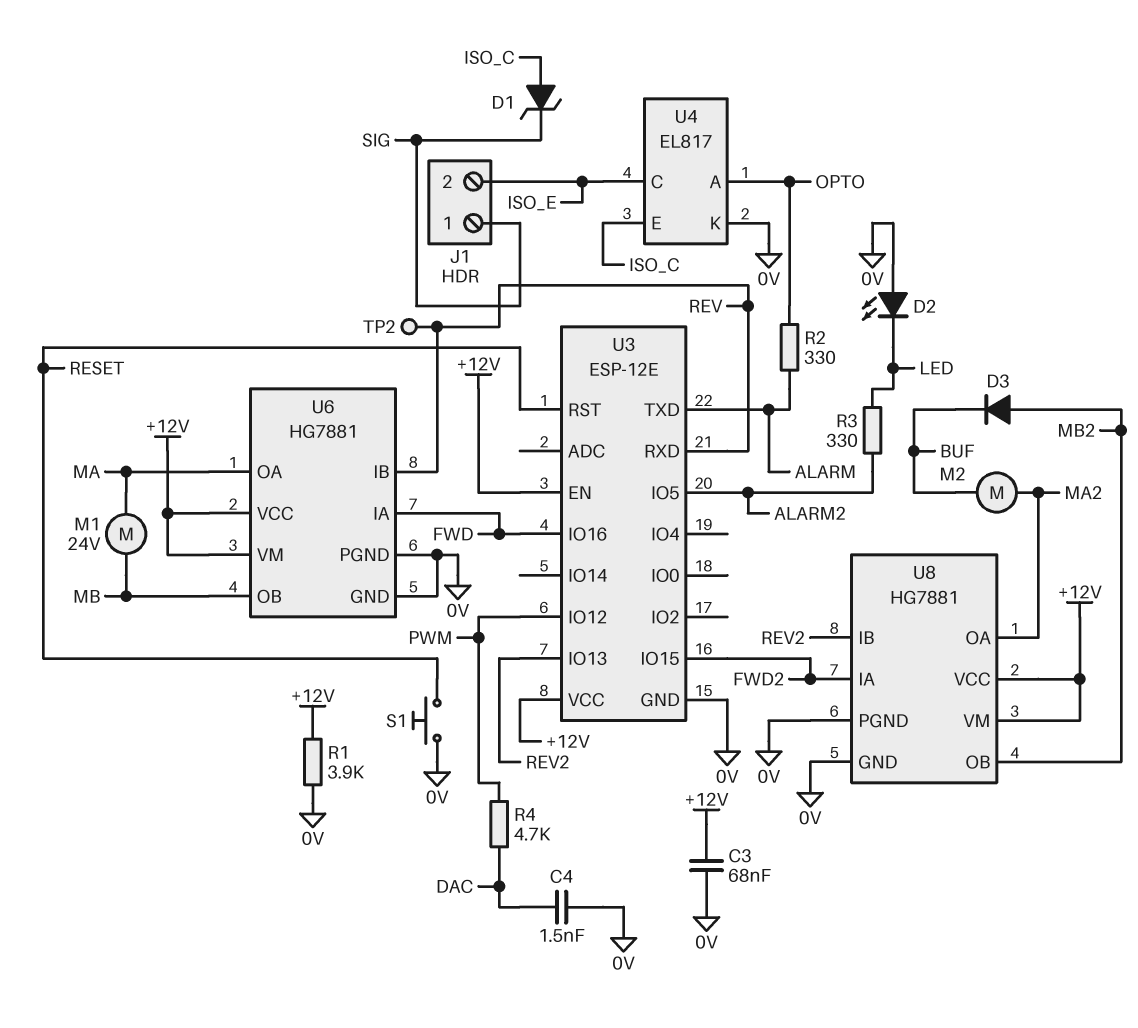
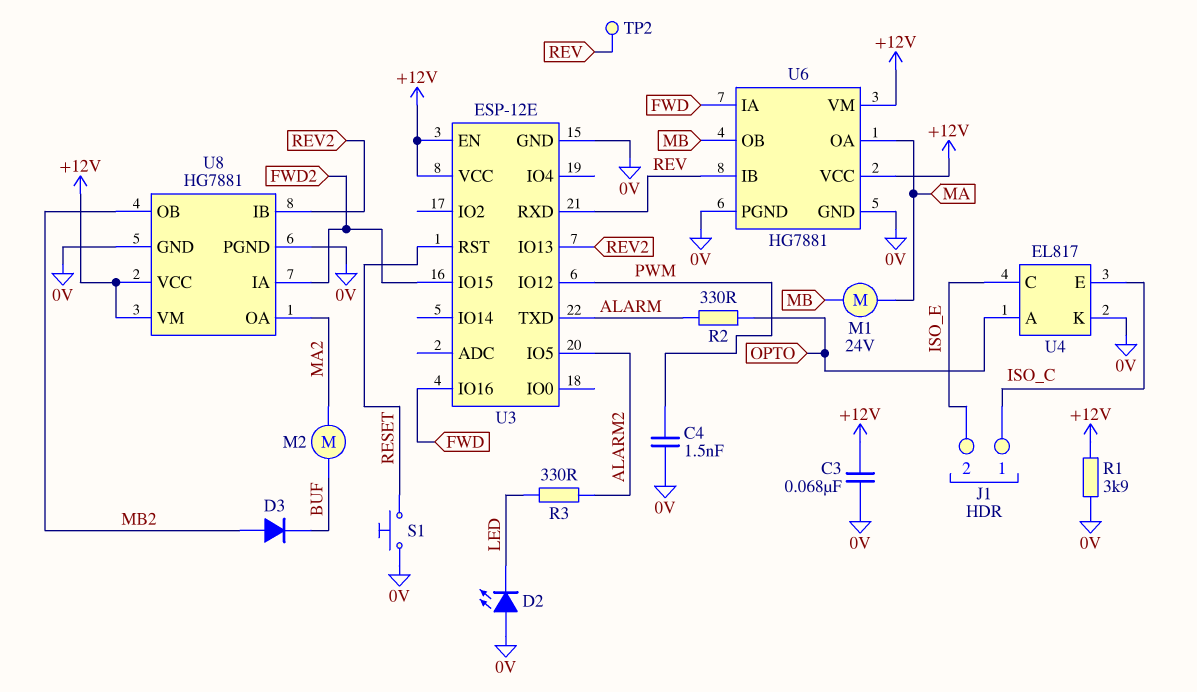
C4: 1.5nF (0V, DAC) -> 1.5nF (0V, PWM)
D1: zener (A ISO_C, K SIG) -> none
J1 pin 1: SIG -> ISO_C
R4: 4.7k (DAC, PWM) -> none

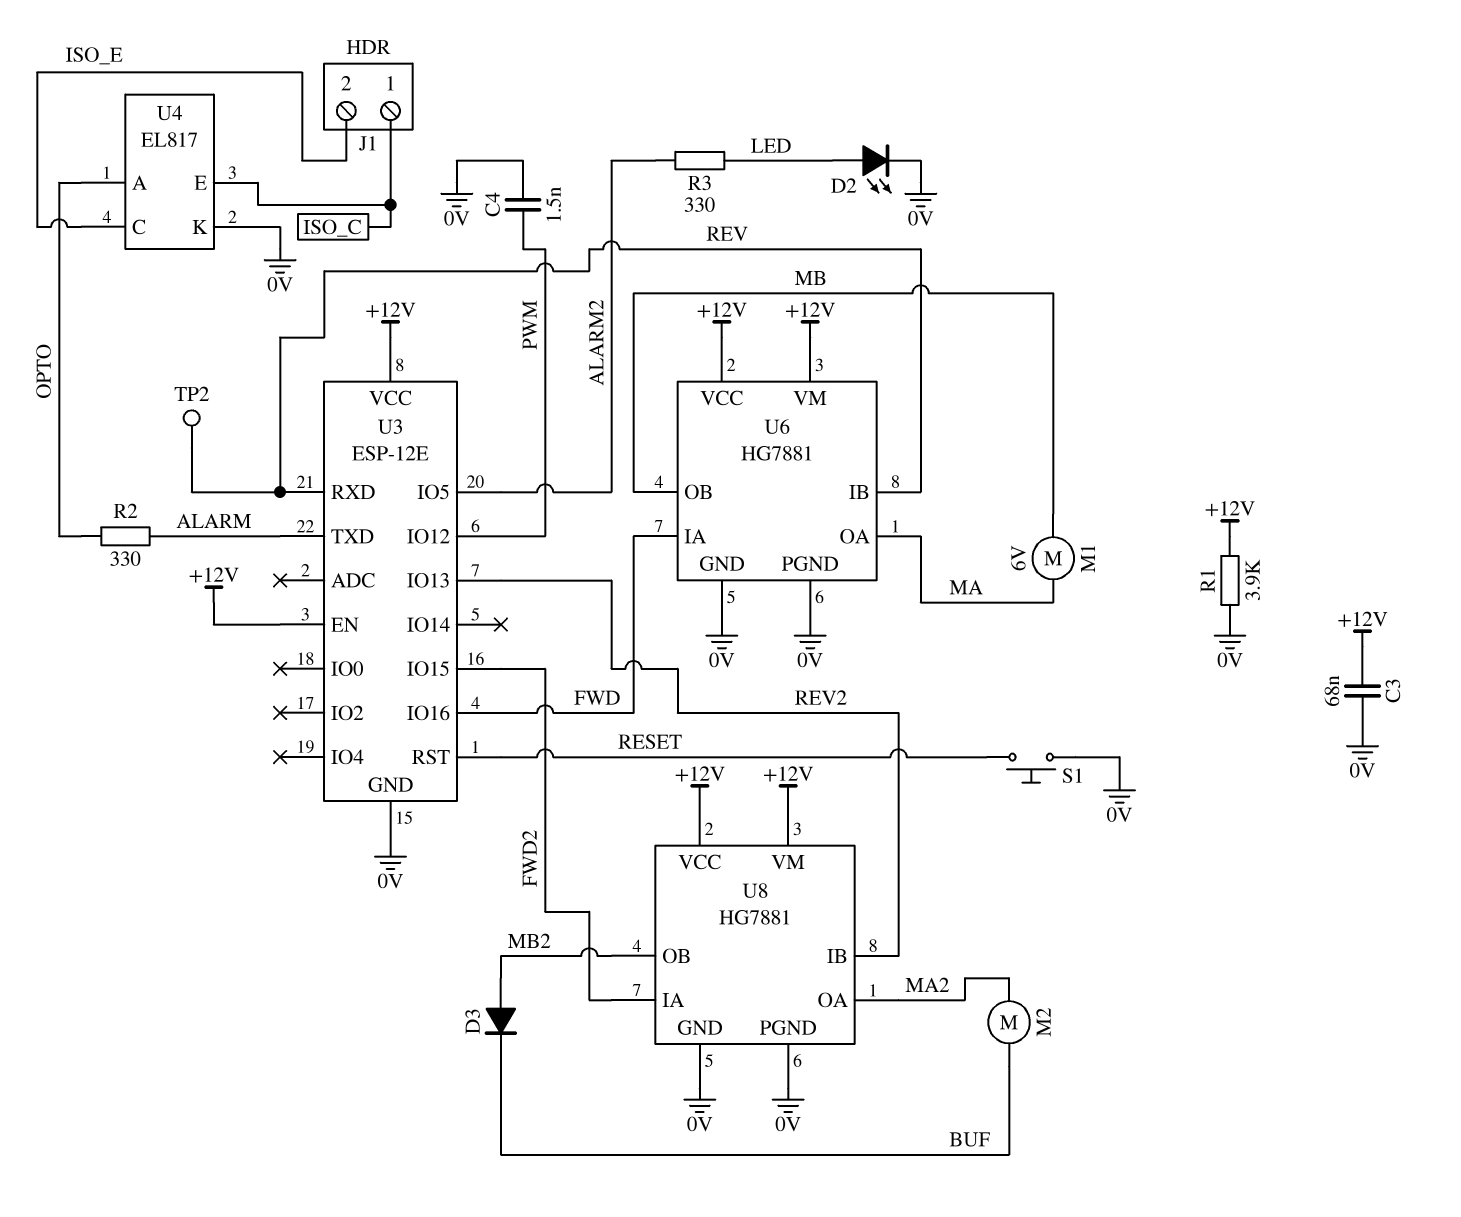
D2: LED (A 0V, K LED) -> LED (A LED, K 0V)
M1: motor 24V (MA, MB) -> motor 6V (MA, MB)

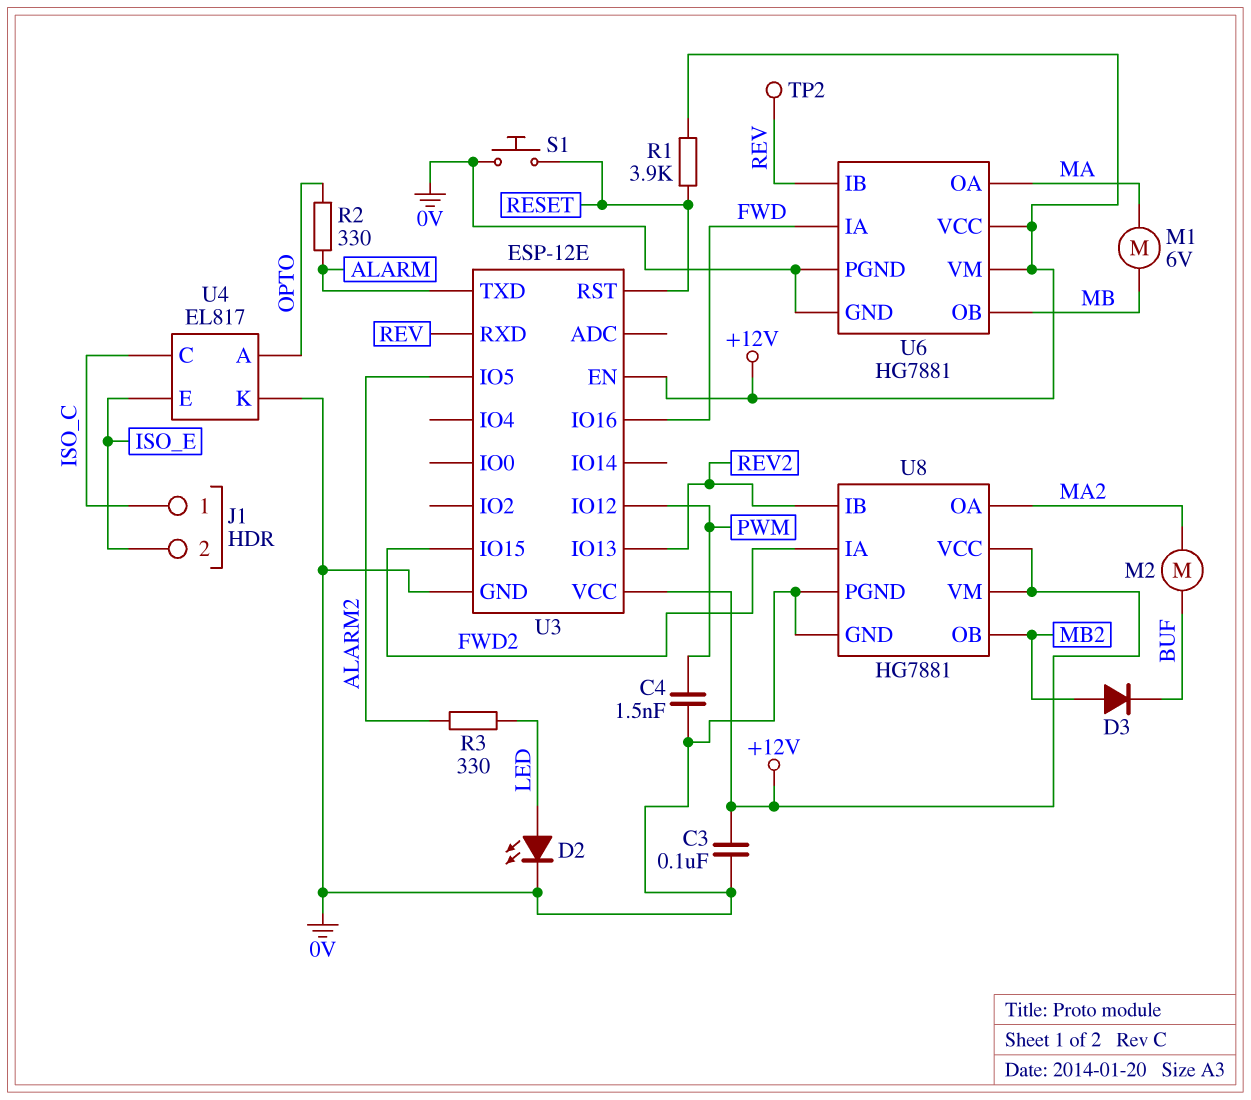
C3: 68nF (+12V, 0V) -> 100nF (+12V, 0V)
R1: 3.9k (+12V, 0V) -> 3.9k (+12V, RESET)
U4 pin C: ISO_E -> ISO_C
U4 pin E: ISO_C -> ISO_E

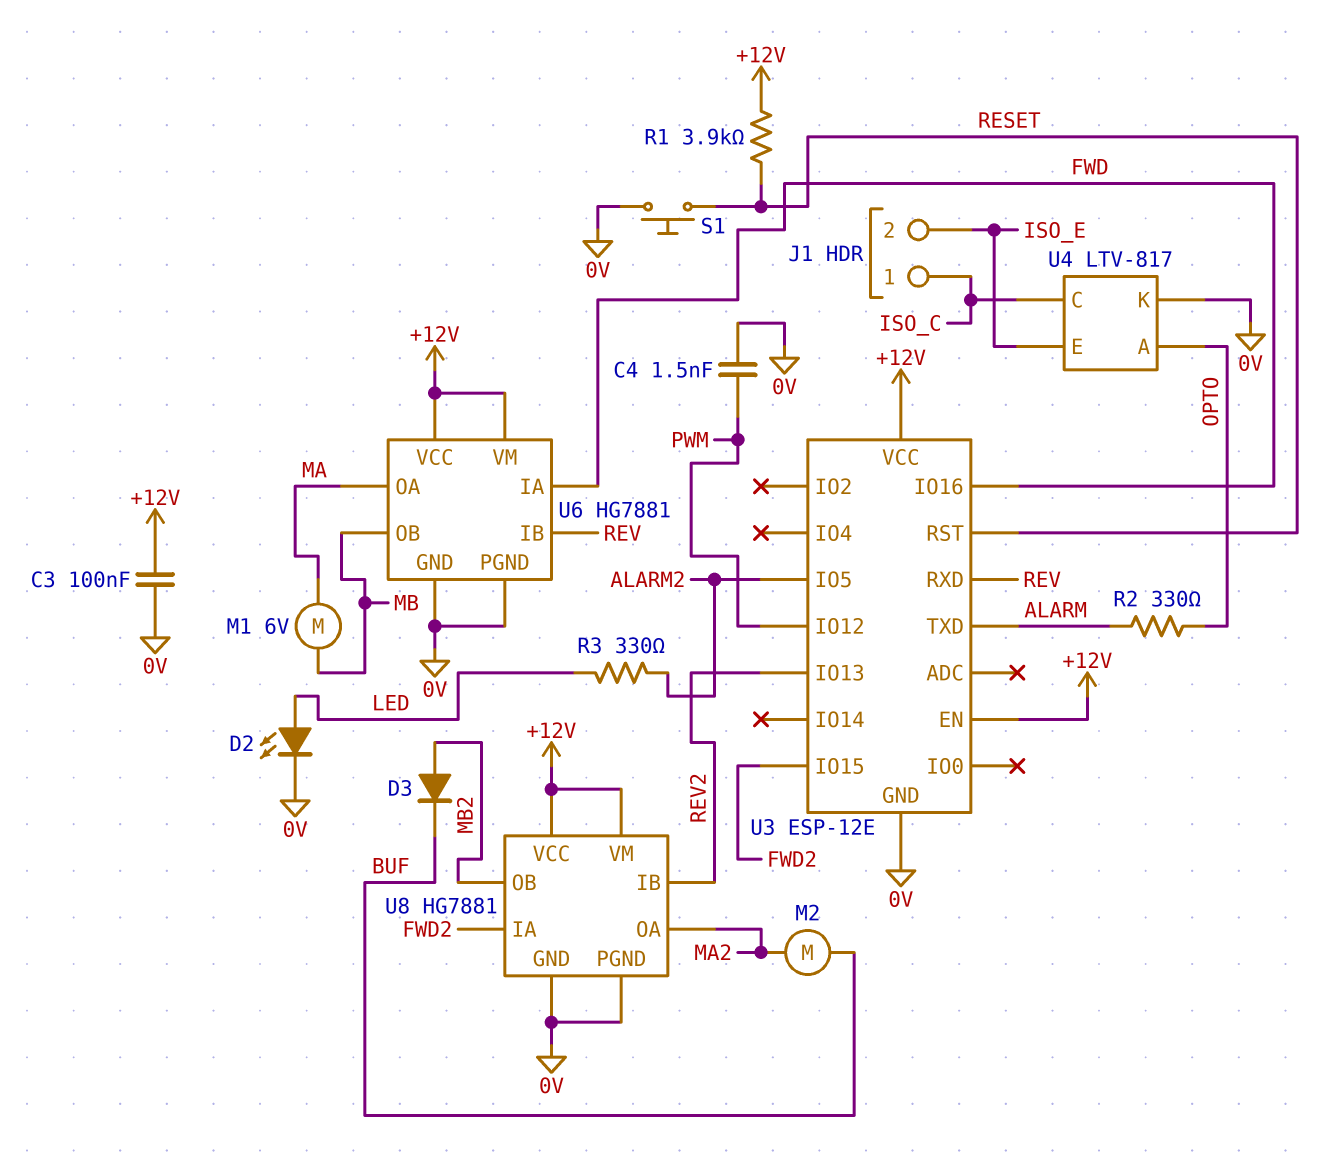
TP2: test point (REV) -> none
U4: EL817 -> LTV-817

